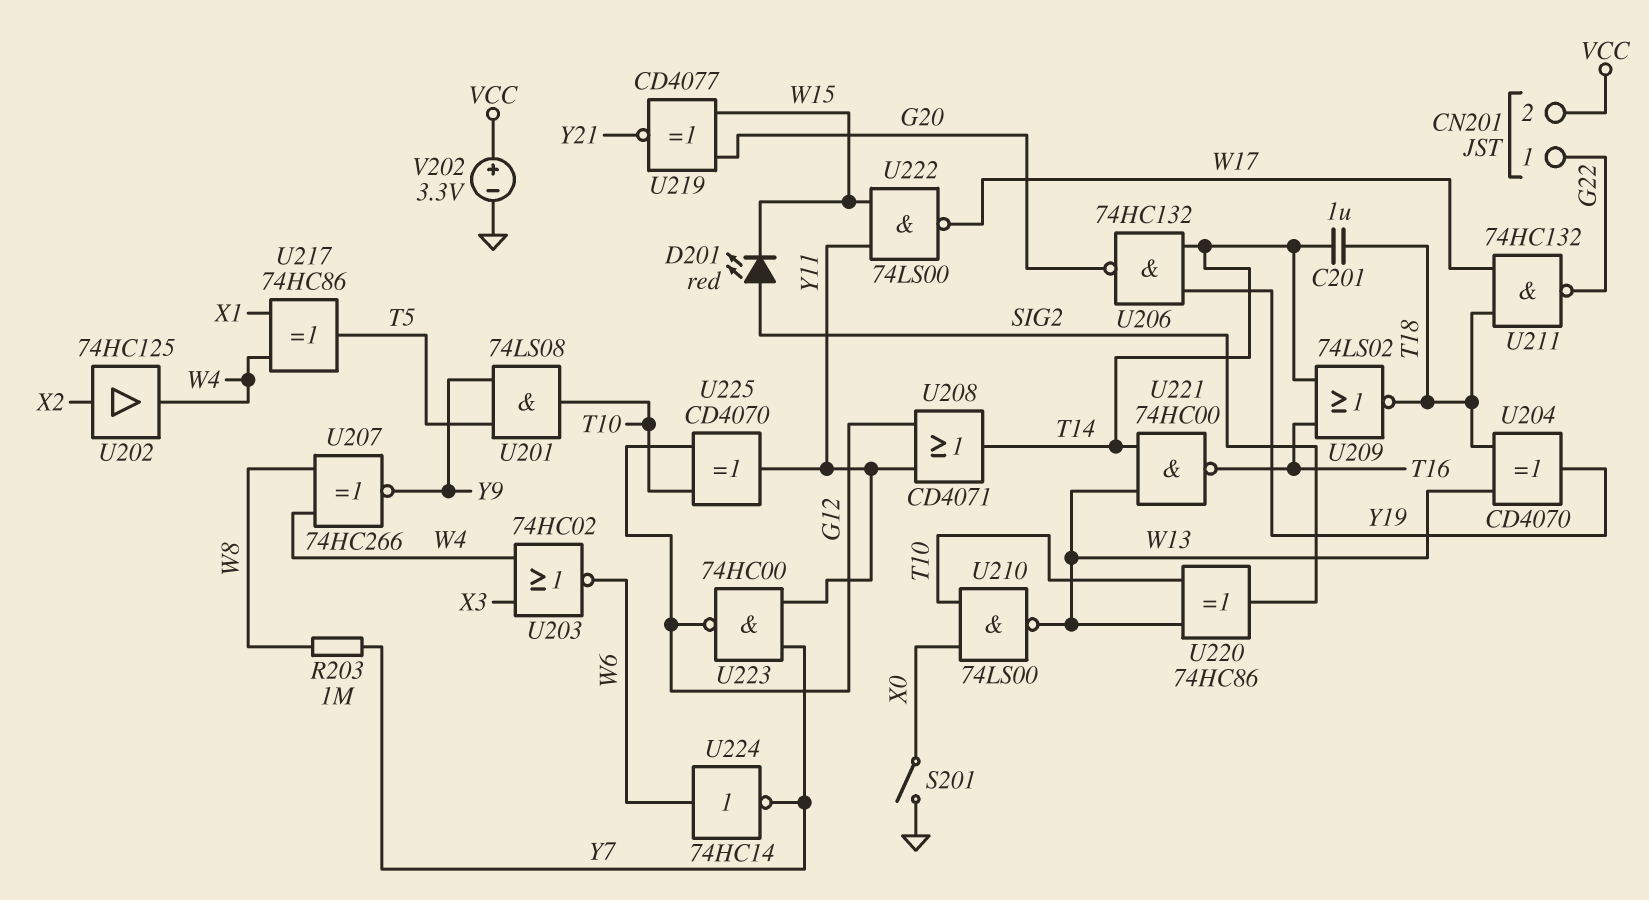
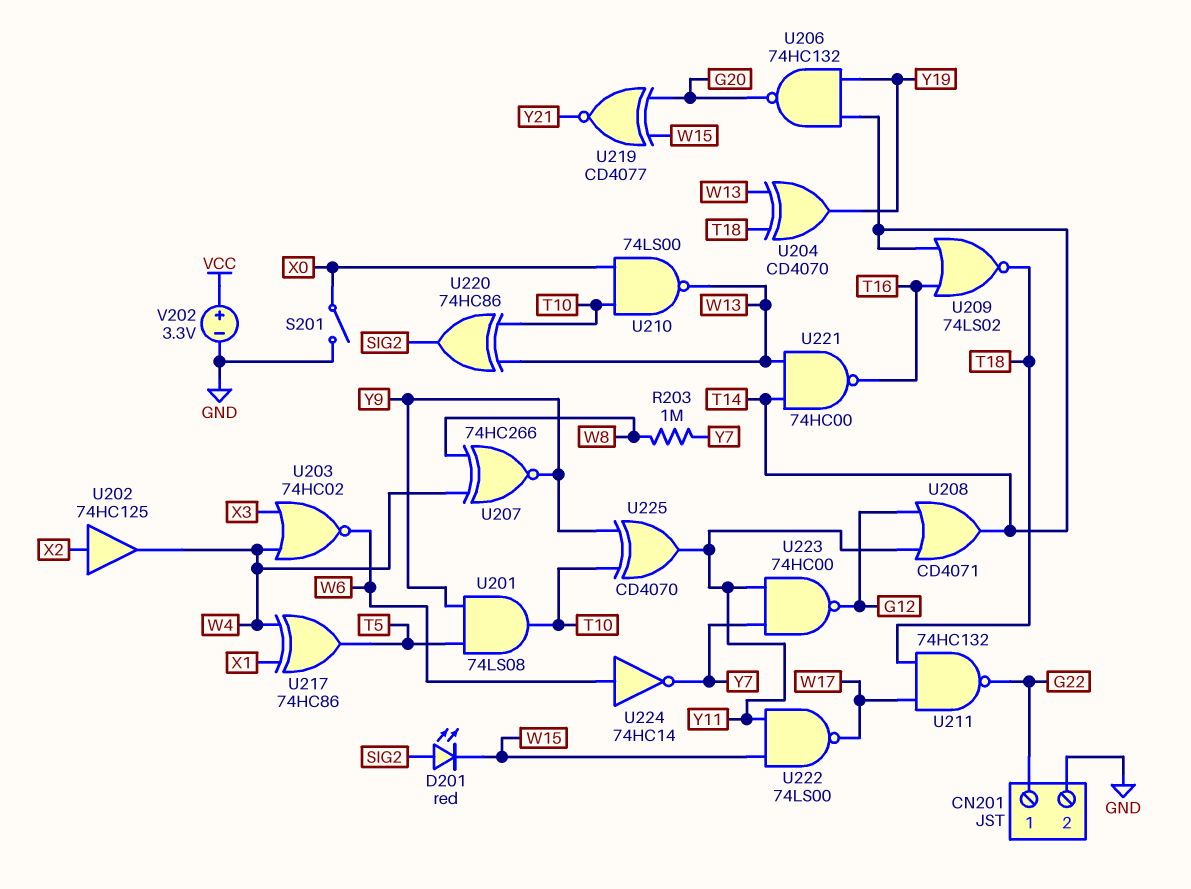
C201: 1uF (T14, T18) -> none
CN201 pin 2: VCC -> GND
U225: XOR CD4070 (in G12, in T10, out Y11) -> XOR CD4070 (in T10, in Y9, out Y11)

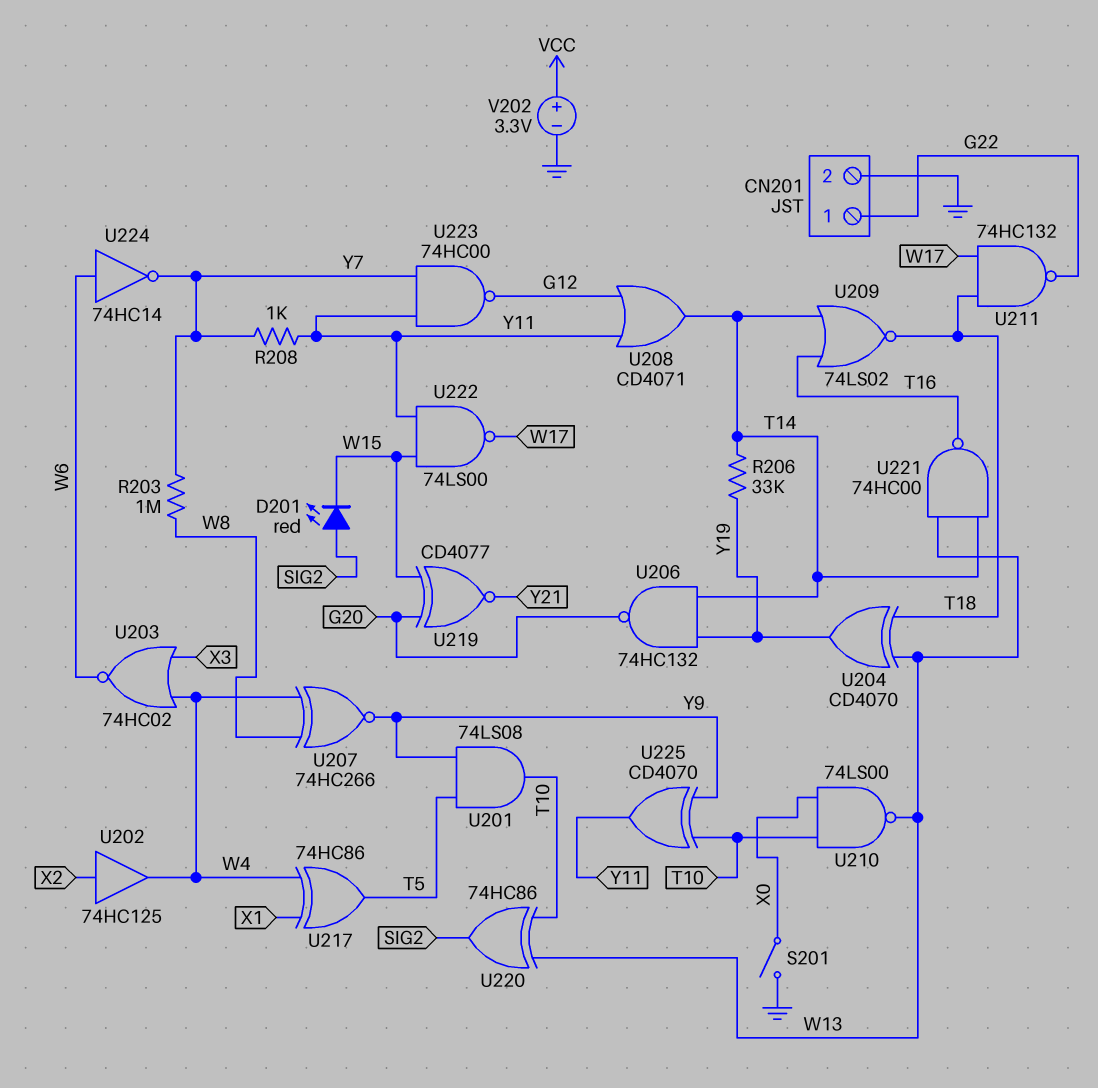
R206: none -> 33k (T14, Y19)
R208: none -> 1k (Y7, Y11)

